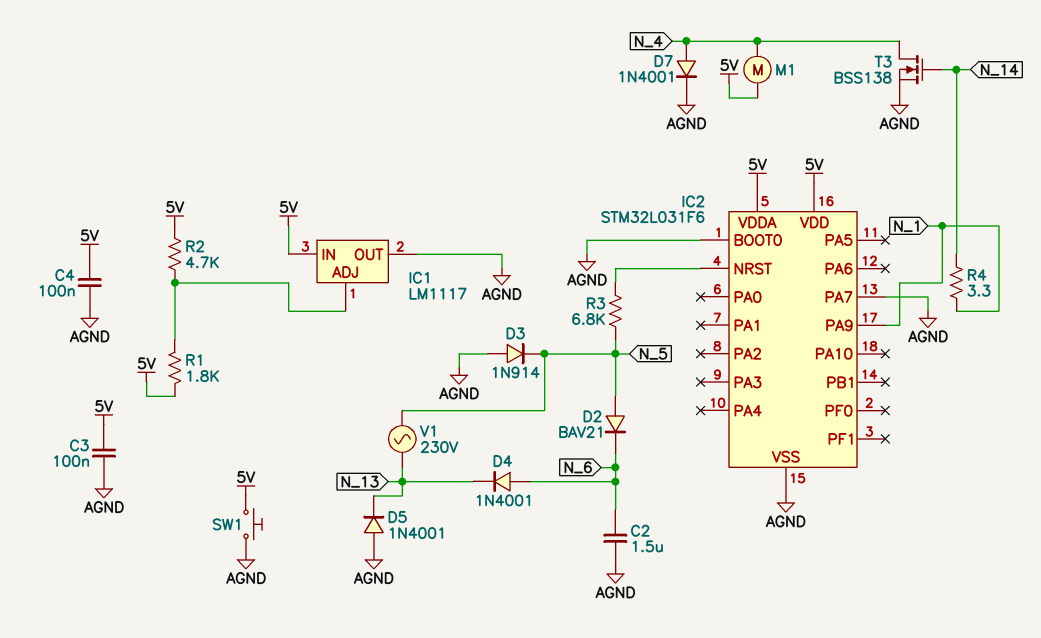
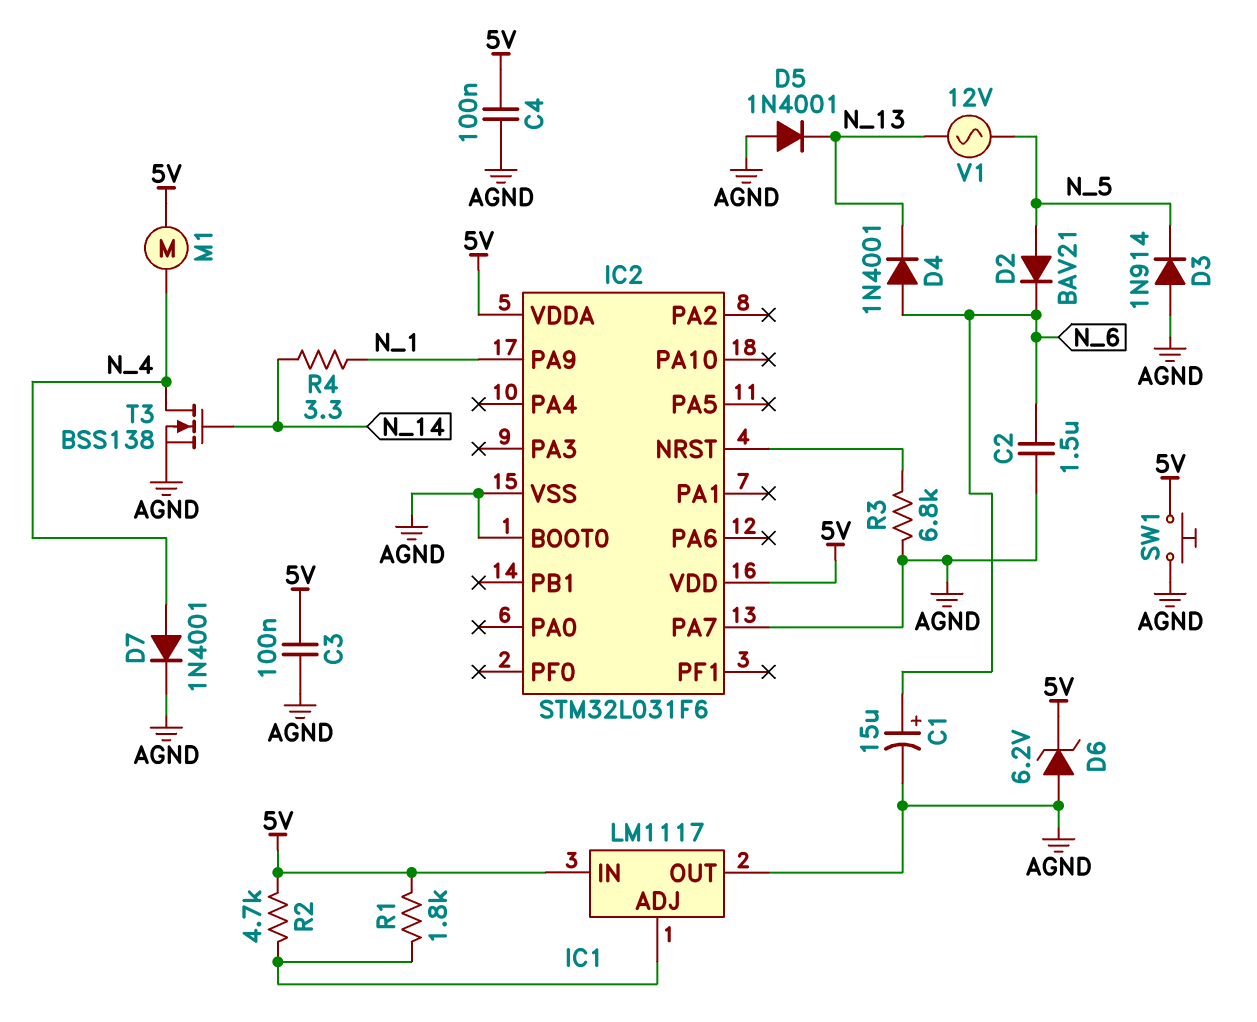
C1: none -> 15uF (plus N_6, minus AGND)
D6: none -> zener 6.2V (A AGND, K 5V)
R3: 6.8k (IC2/NRST, N_5) -> 6.8k (AGND, IC2/NRST)
V1: AC 230V (N_5, N_13) -> AC 12V (N_5, N_13)

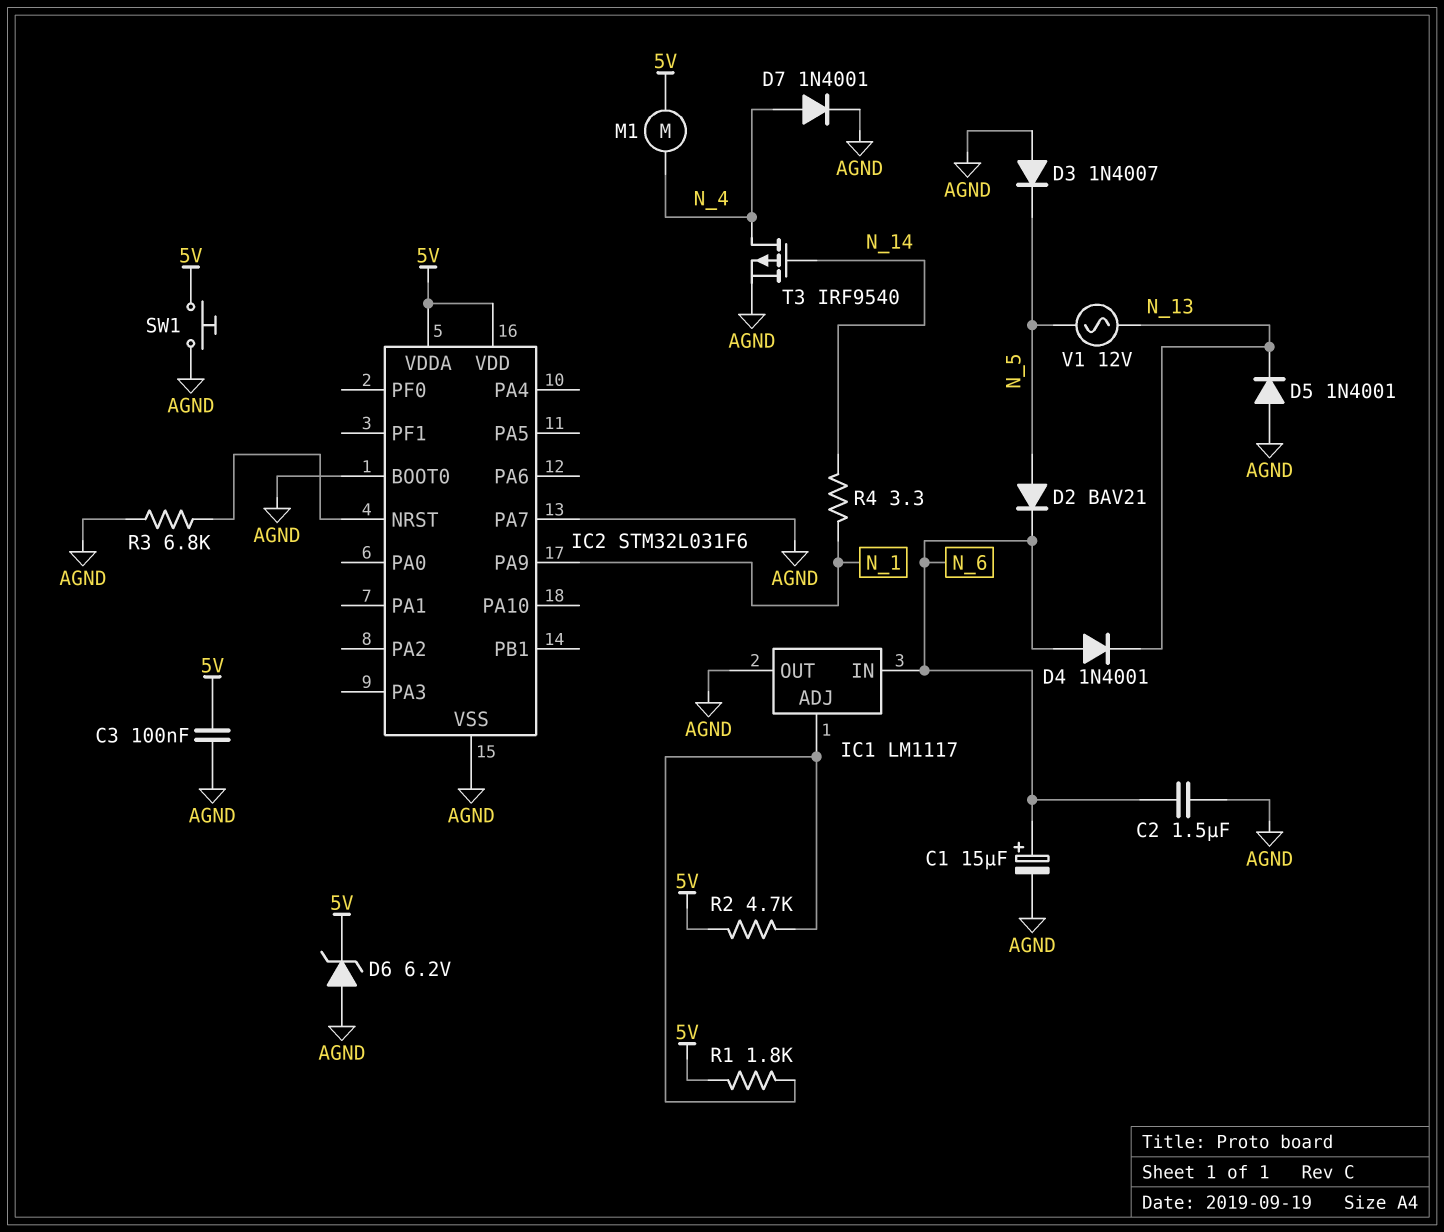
C4: 100nF (5V, AGND) -> none
D3: diode 1N914 (A AGND, K N_5) -> diode 1N4007 (A AGND, K N_5)
IC1 pin IN: 5V -> N_6
T3: NMOS BSS138 (G N_14, D N_4, S AGND) -> PMOS IRF9540 (G N_14, D N_4, S AGND)

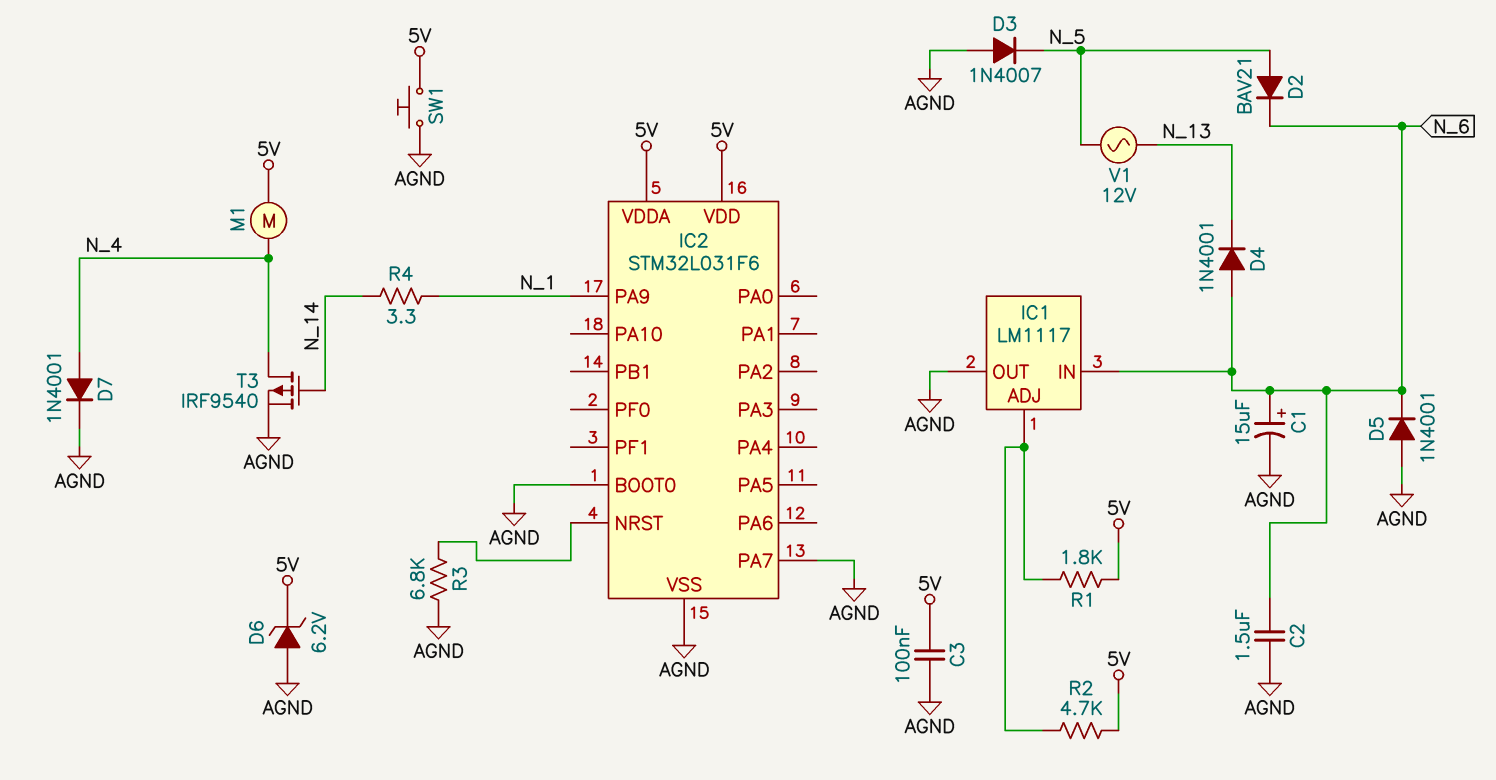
D5: diode 1N4001 (A AGND, K N_13) -> diode 1N4001 (A AGND, K N_6)

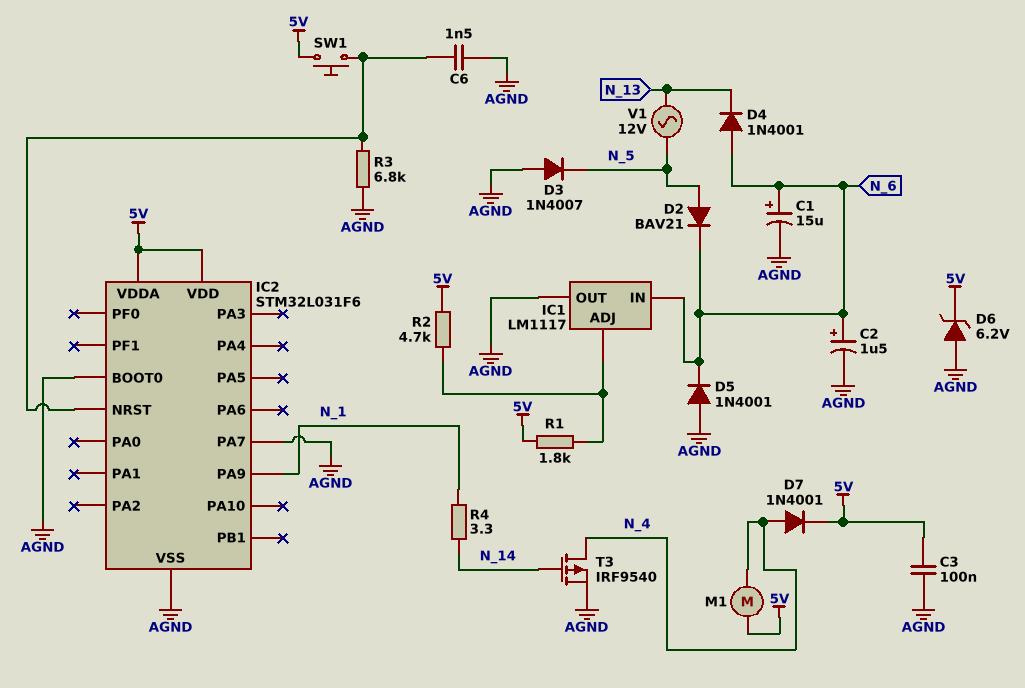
C2: 1.5uF (AGND, N_6) -> 1.5uF (plus N_6, minus AGND)
C6: none -> 1.5nF (AGND, IC2/NRST)
D7: diode 1N4001 (A N_4, K AGND) -> diode 1N4001 (A N_4, K 5V)
SW1: button (5V, AGND) -> button (5V, IC2/NRST)

